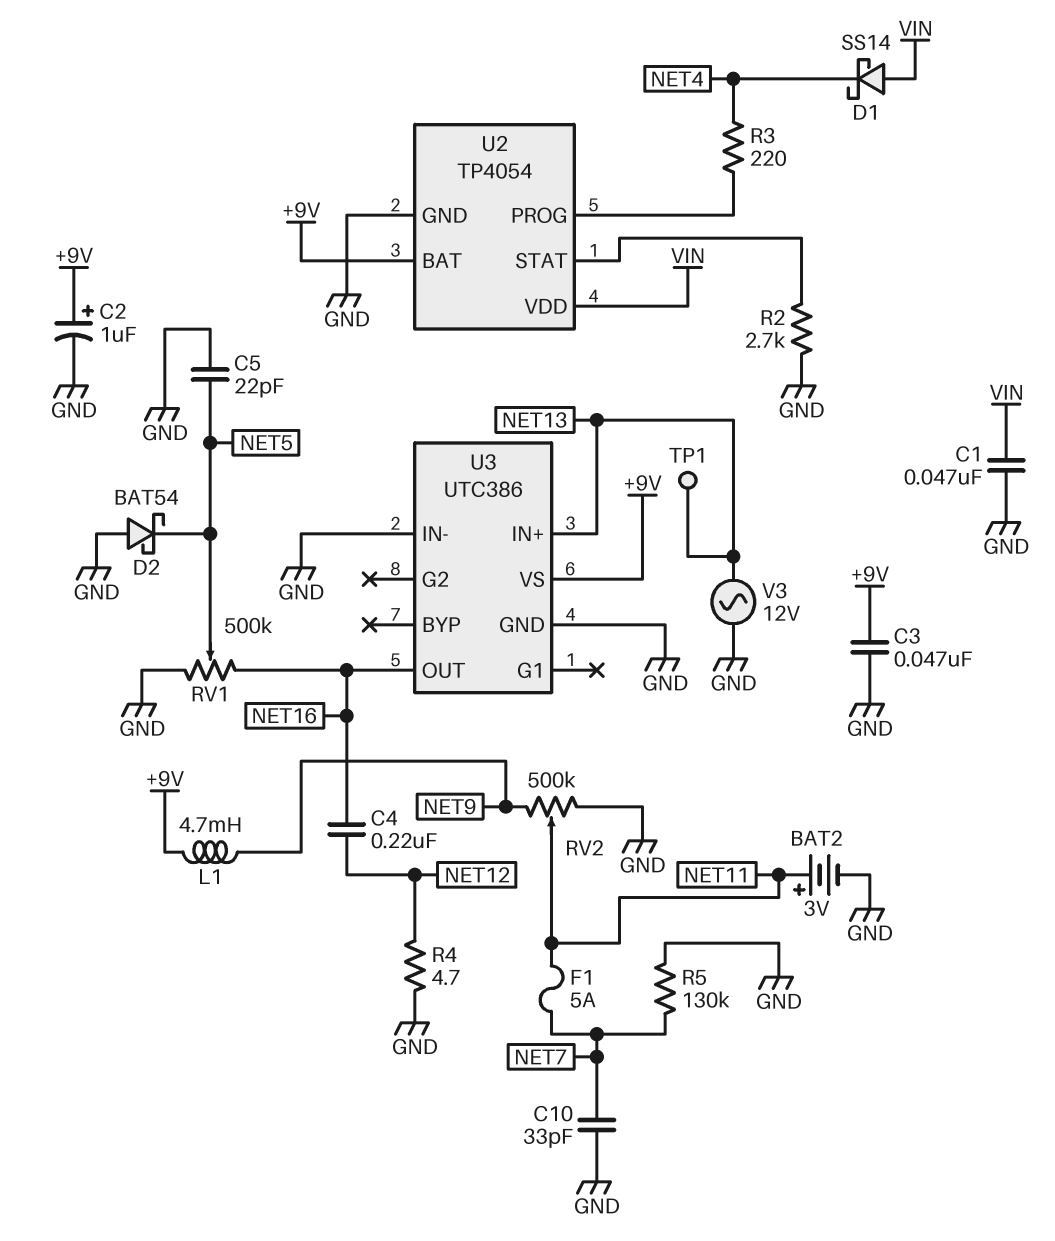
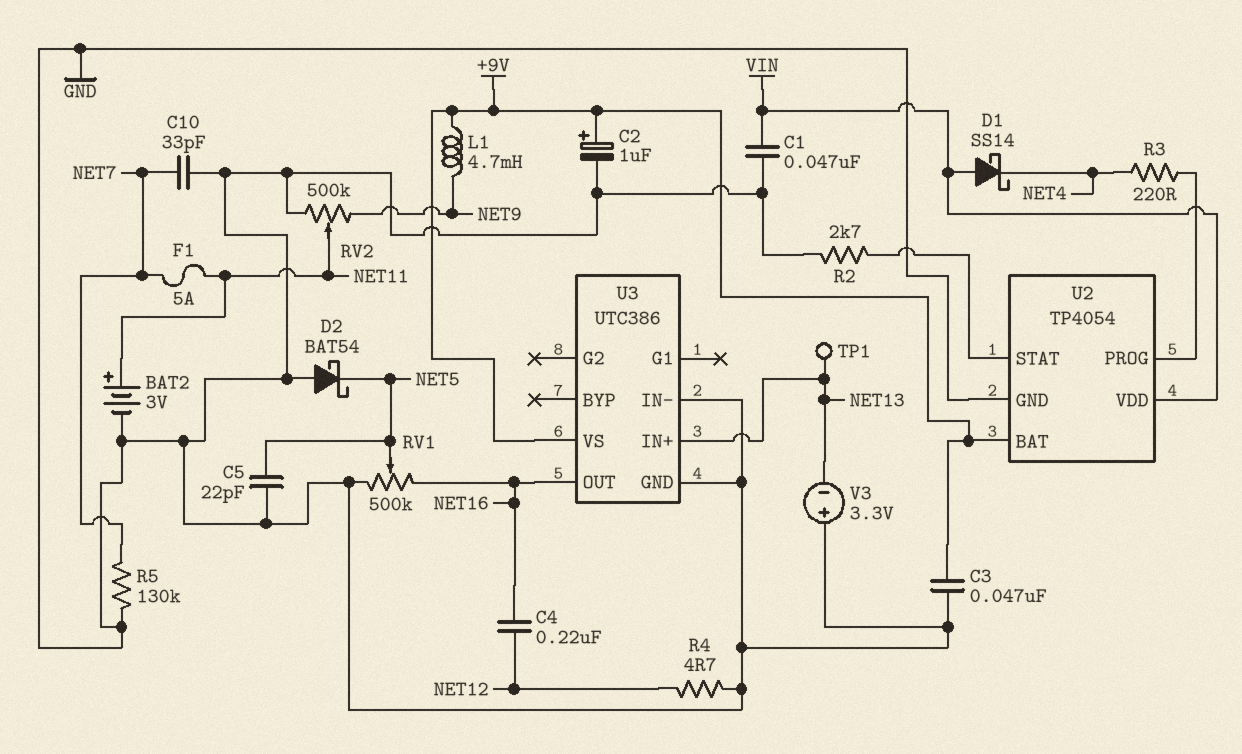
V3: AC 12V (GND, NET13) -> 3.3V (plus GND, minus NET13)

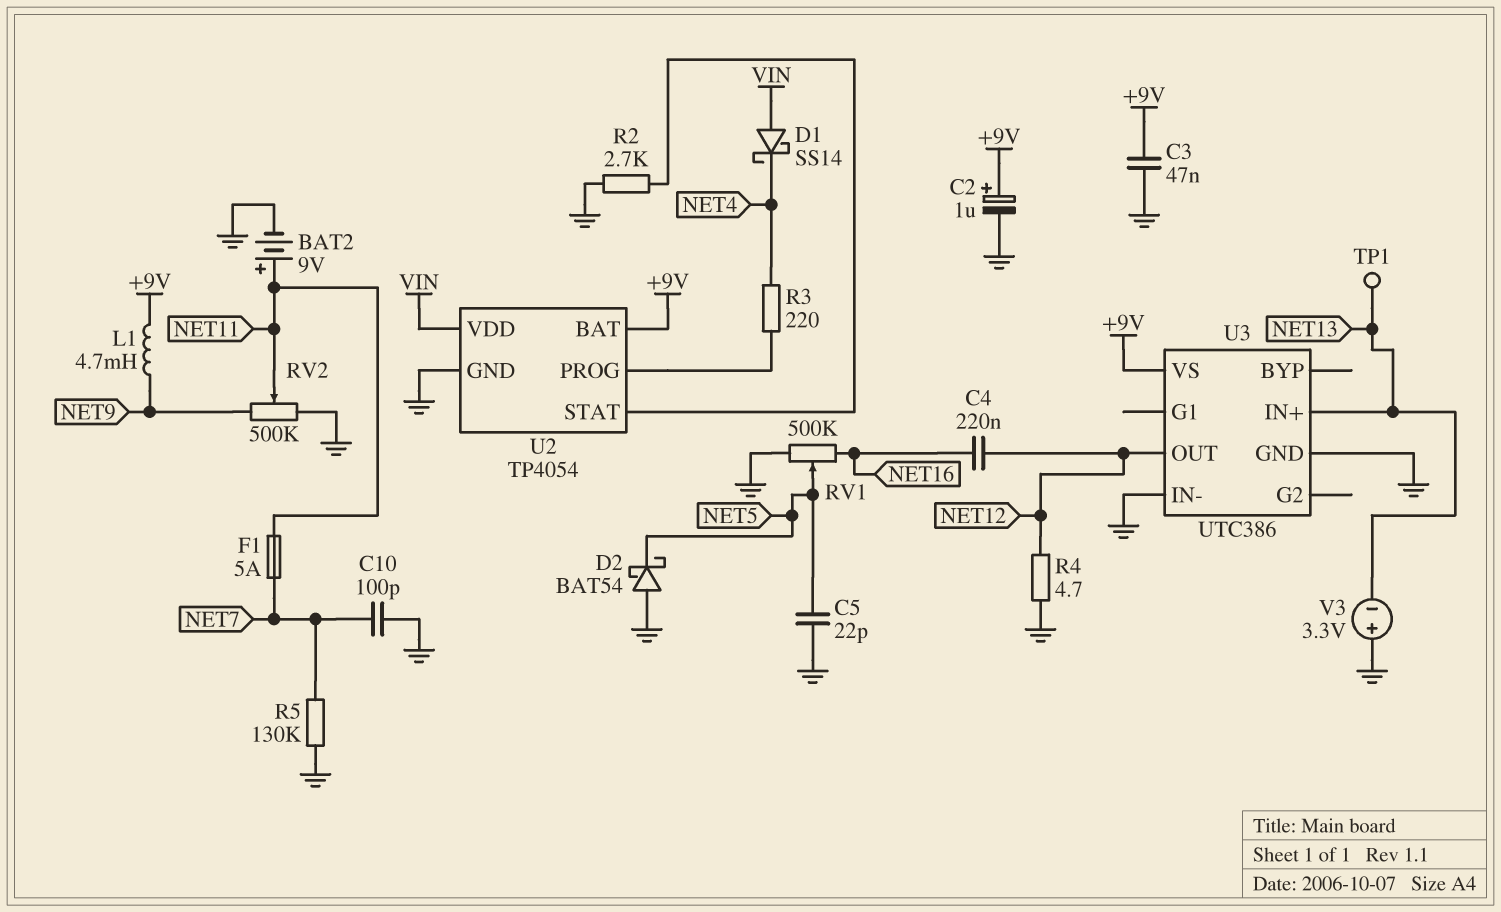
BAT2: 3V (plus NET11, minus GND) -> 9V (plus NET11, minus GND)
C1: 47nF (GND, VIN) -> none
C10: 33pF (GND, NET7) -> 100pF (GND, NET7)
U3 pin OUT: NET16 -> NET12

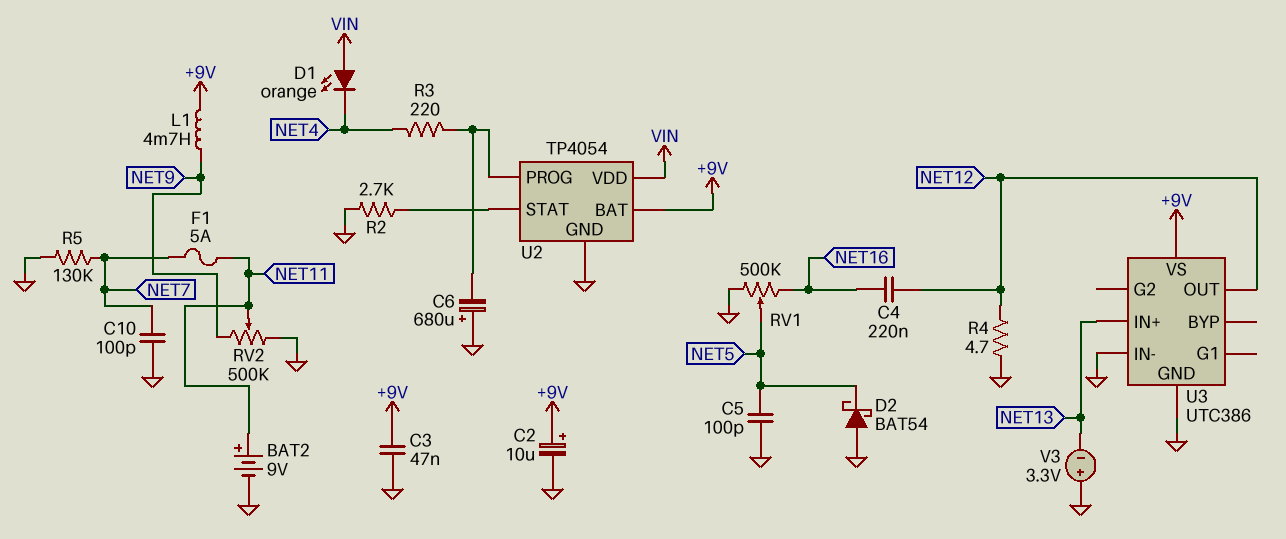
C2: 1uF (plus +9V, minus GND) -> 10uF (plus +9V, minus GND)
C5: 22pF (GND, NET5) -> 100pF (GND, NET5)
C6: none -> 680uF (plus GND, minus U2/PROG)
D1: schottky SS14 (A VIN, K NET4) -> LED orange (A VIN, K NET4)
TP1: test point (NET13) -> none

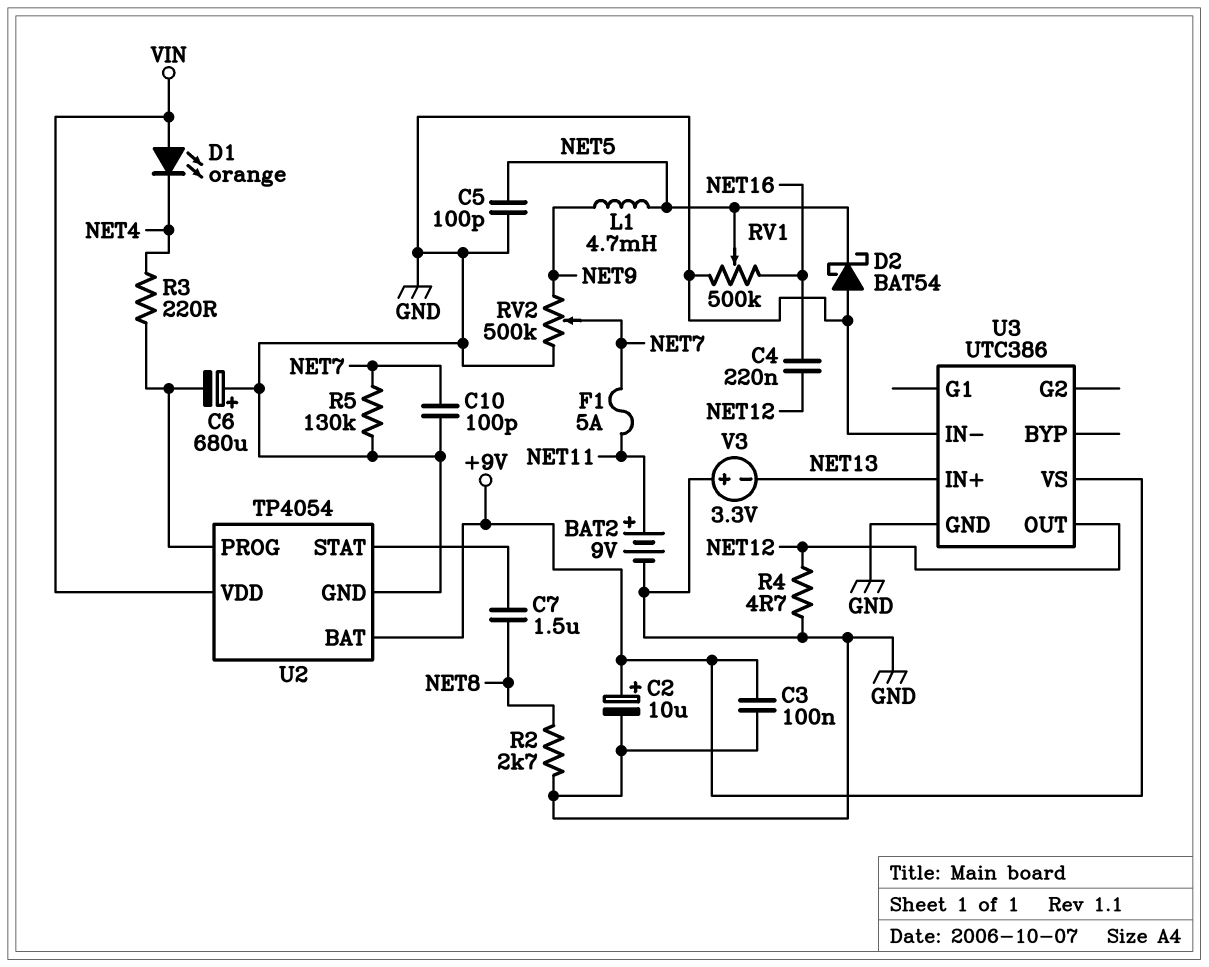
C3: 47nF (+9V, GND) -> 100nF (+9V, GND)
C7: none -> 1.5uF (NET8, U2/STAT)
L1: 4.7mH (+9V, NET9) -> 4.7mH (NET5, NET9)
R2: 2.7k (GND, U2/STAT) -> 2.7k (GND, NET8)
RV2: 500k (GND, NET9, wiper NET11) -> 500k (GND, NET9, wiper NET7)

